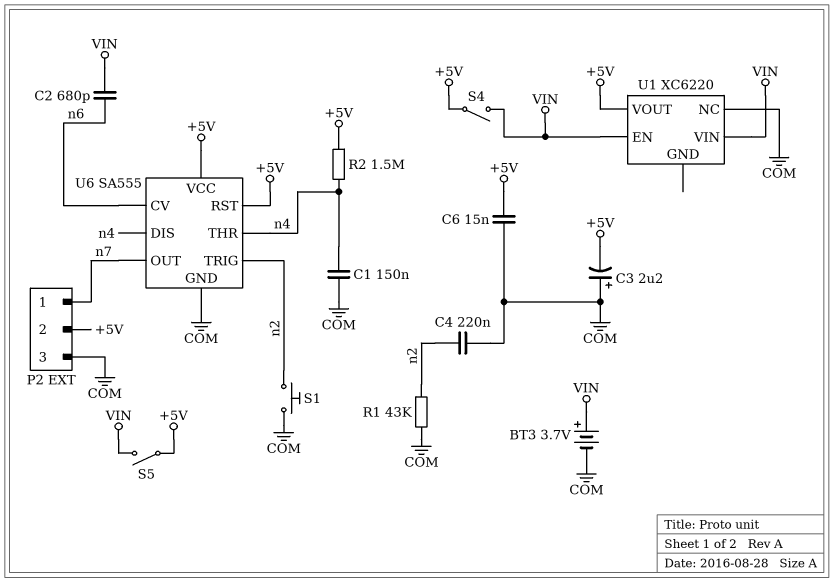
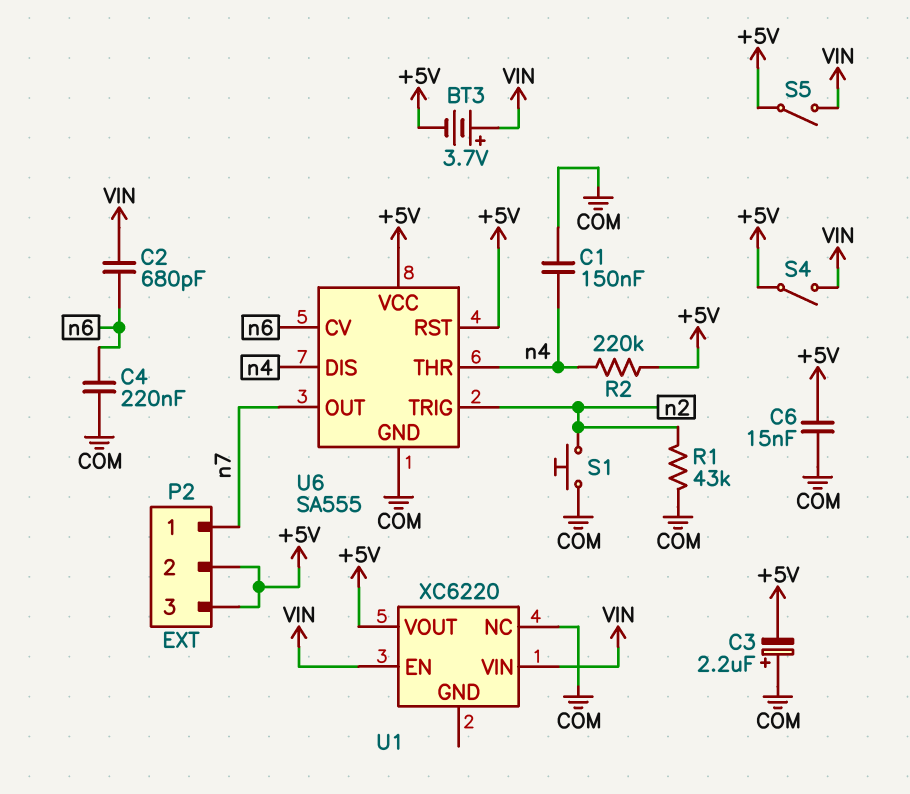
BT3: 3.7V (plus VIN, minus COM) -> 3.7V (plus VIN, minus +5V)
C4: 220nF (COM, n2) -> 220nF (COM, n6)
P2 pin 3: COM -> +5V
R2: 1.5M (+5V, n4) -> 220k (+5V, n4)

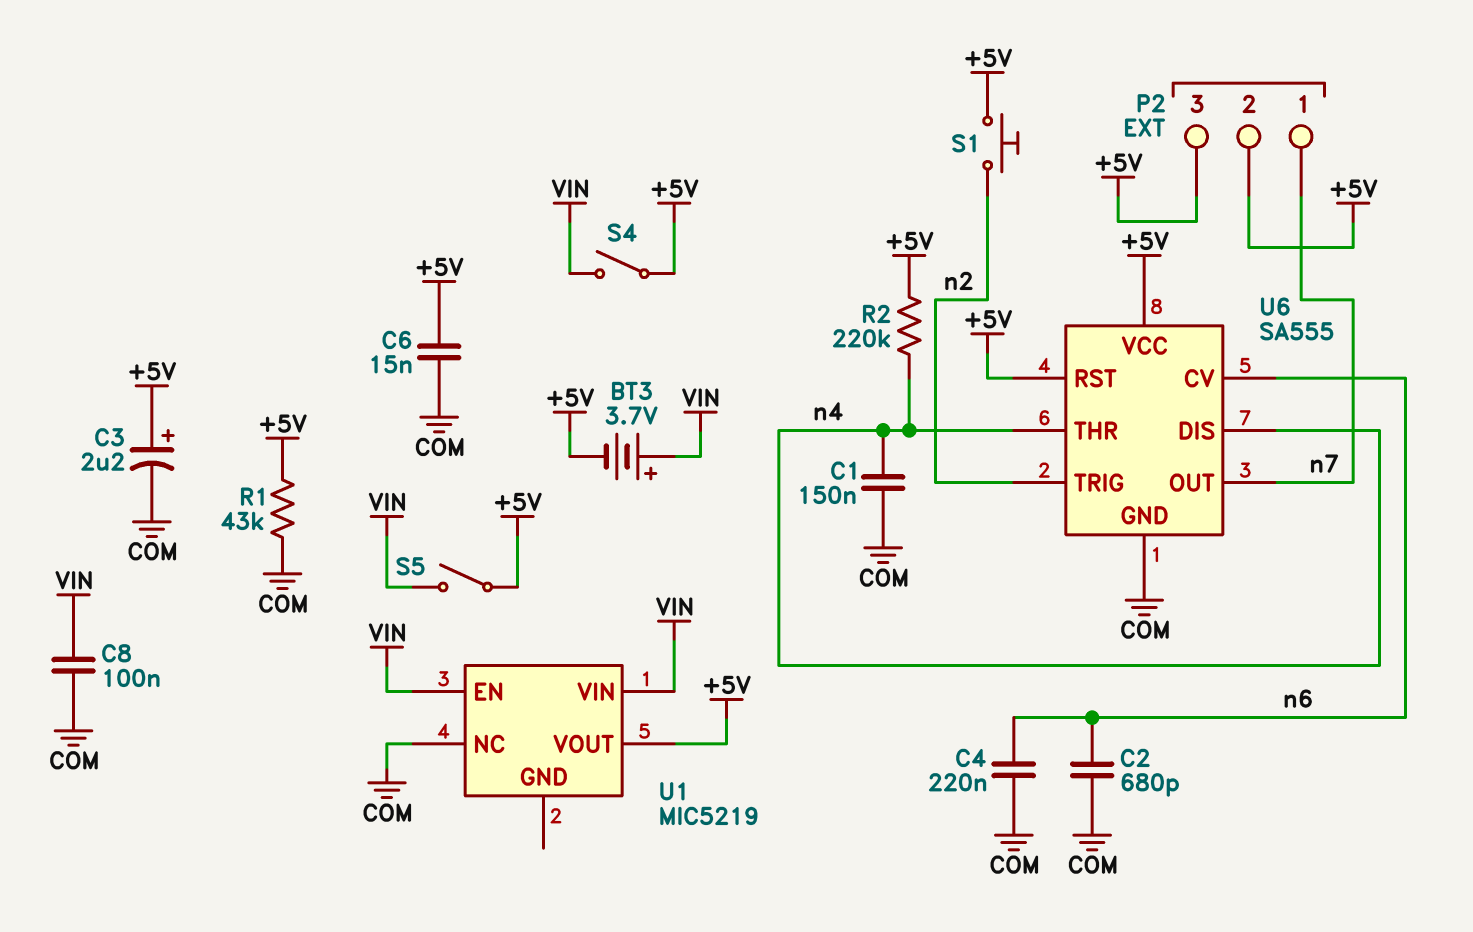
C2: 680pF (VIN, n6) -> 680pF (COM, n6)
C3: 2.2uF (plus COM, minus +5V) -> 2.2uF (plus +5V, minus COM)
C8: none -> 100nF (COM, VIN)
R1: 43k (COM, n2) -> 43k (+5V, COM)
S1: button (COM, n2) -> button (+5V, n2)
U1: XC6220 -> MIC5219

